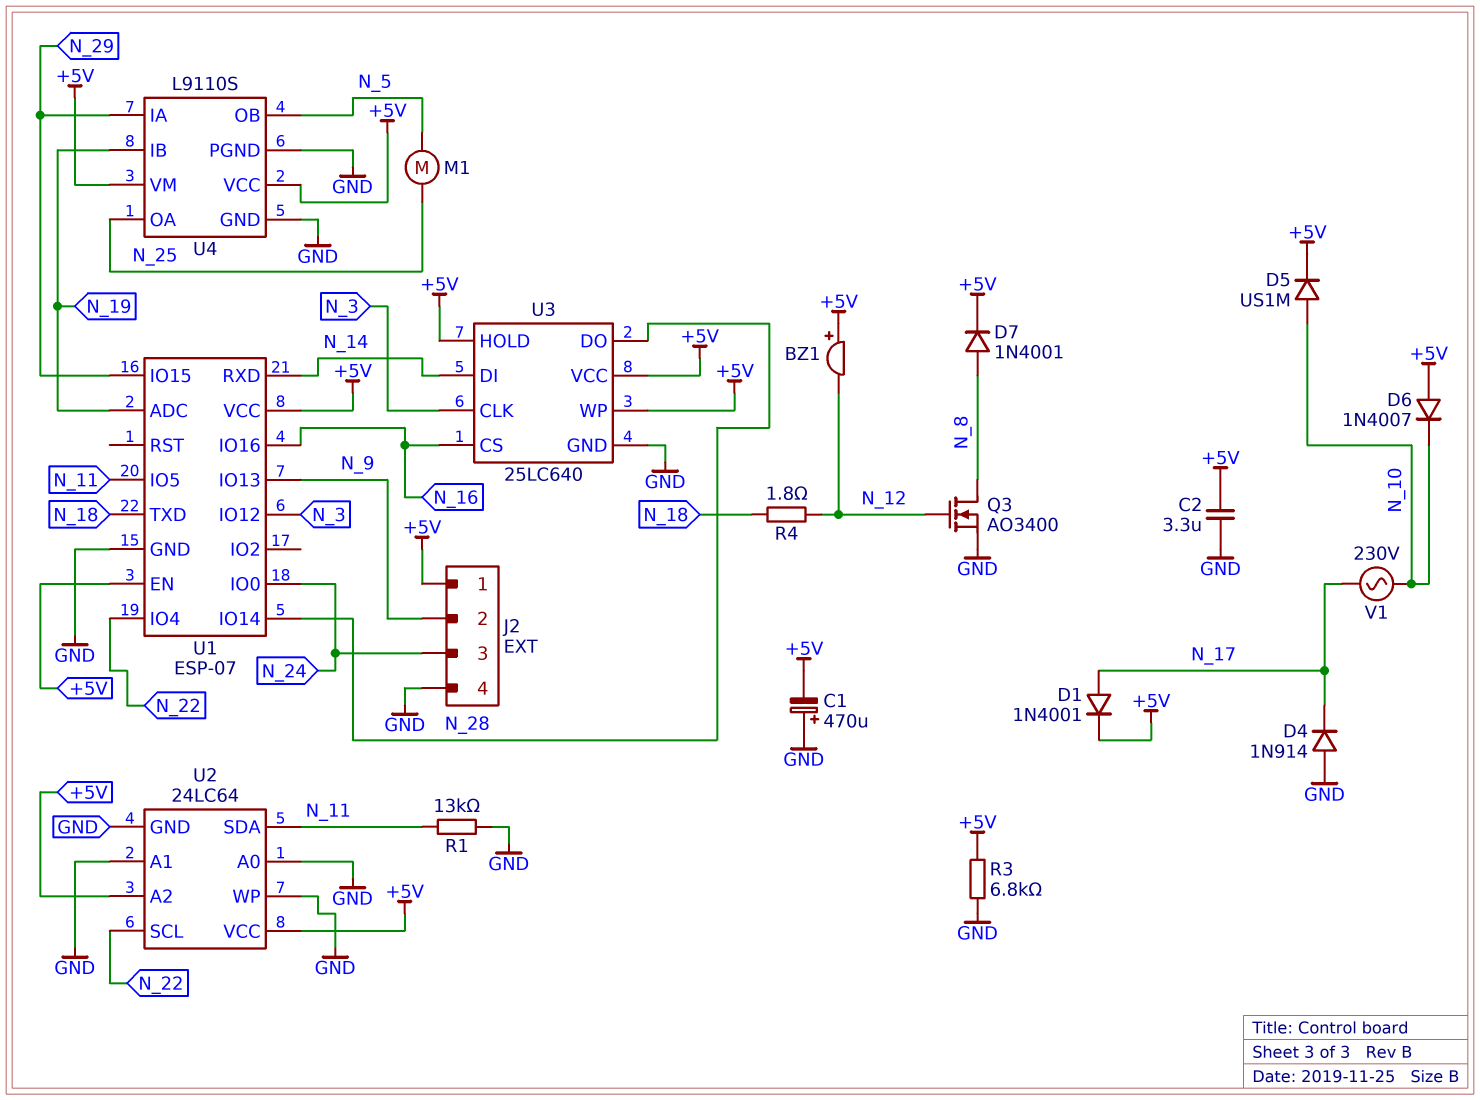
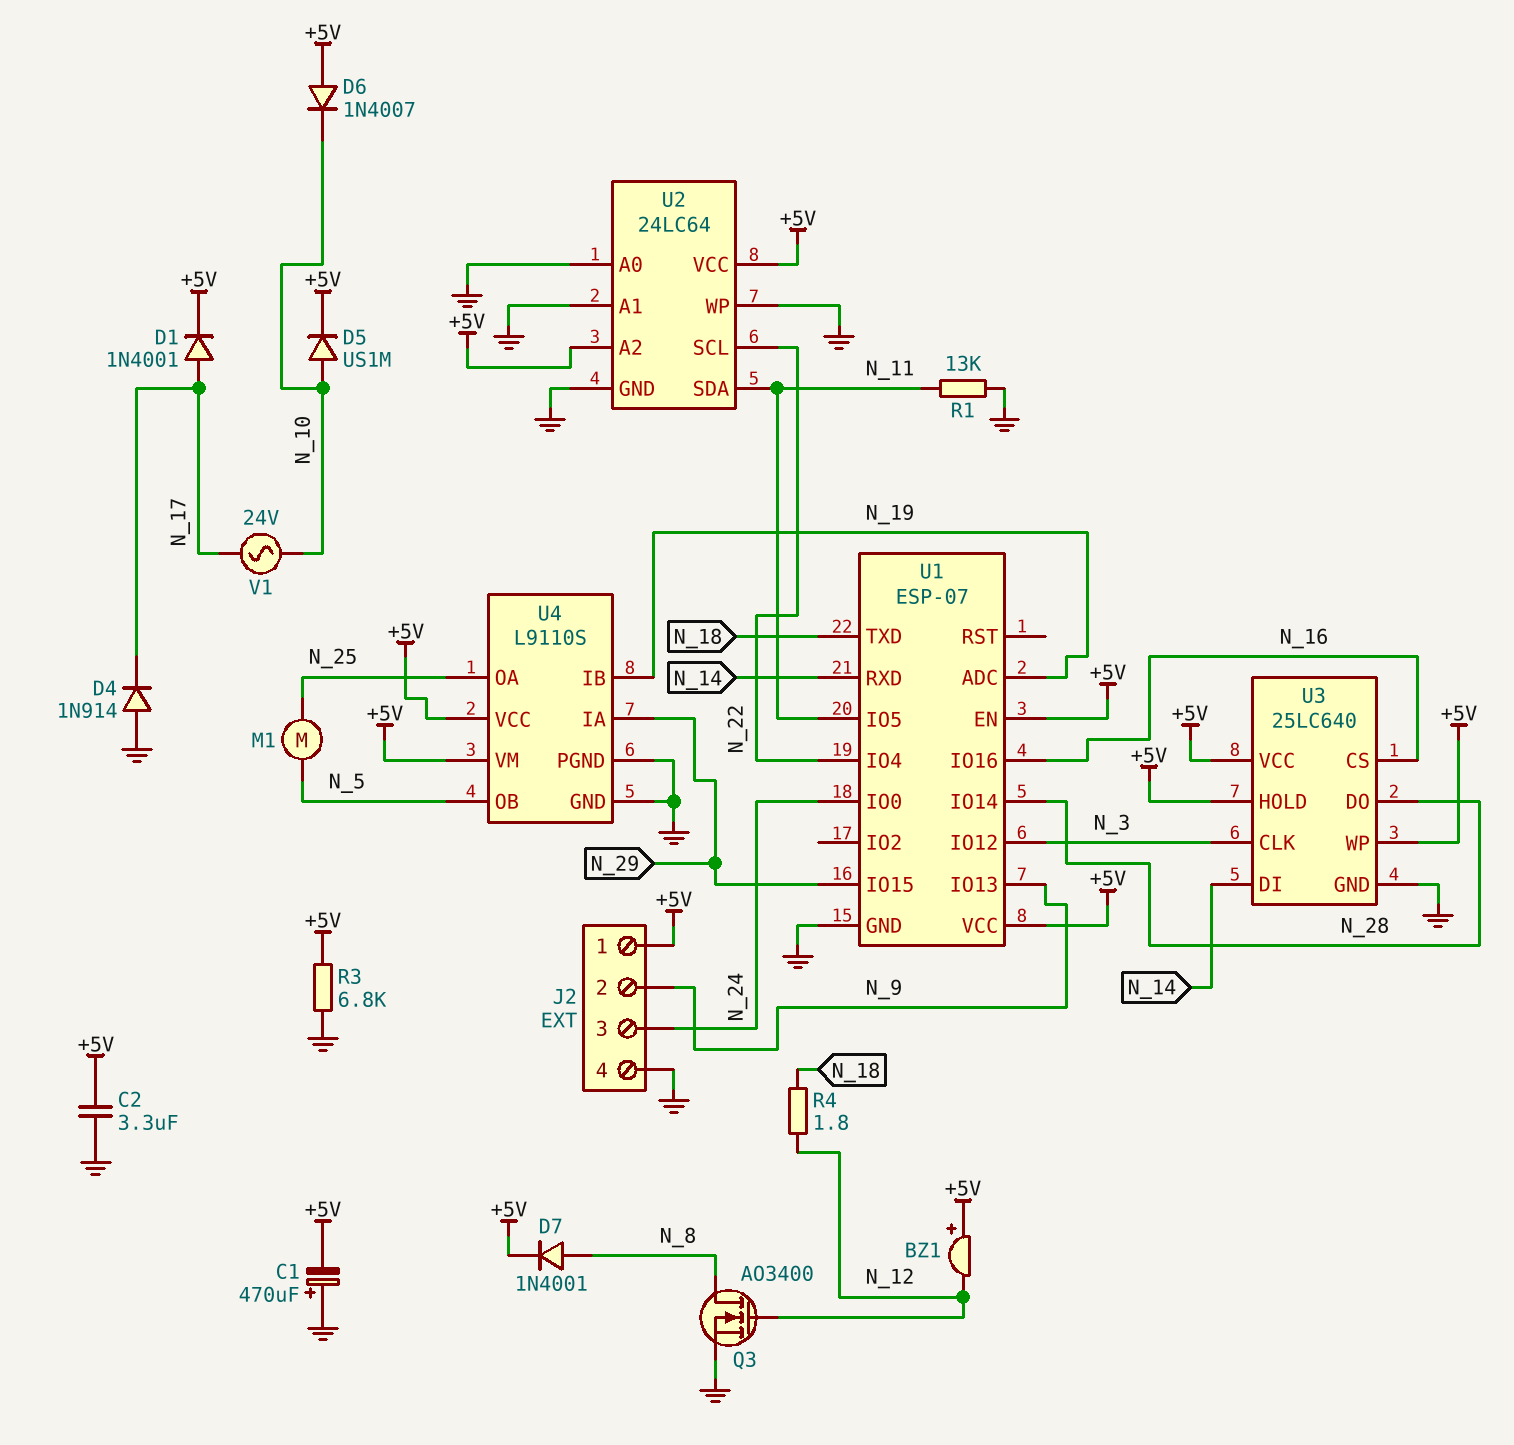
V1: AC 230V (N_10, N_17) -> AC 24V (N_10, N_17)

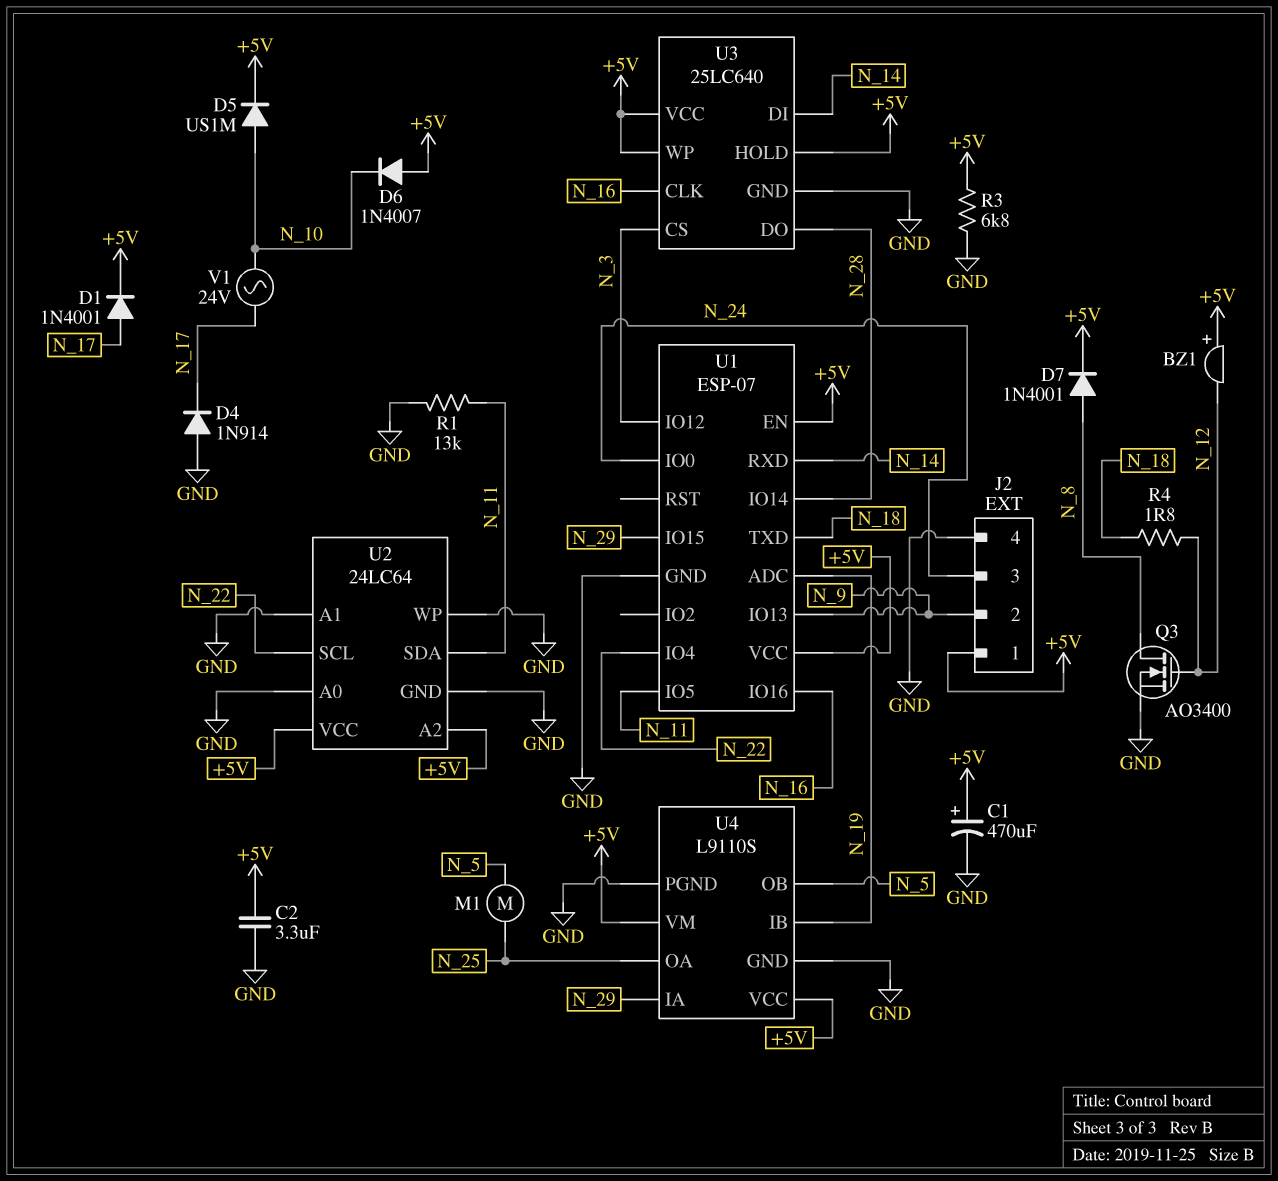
C1: 470uF (plus GND, minus +5V) -> 470uF (plus +5V, minus GND)
U3 pin CLK: N_3 -> N_16
U3 pin CS: N_16 -> N_3

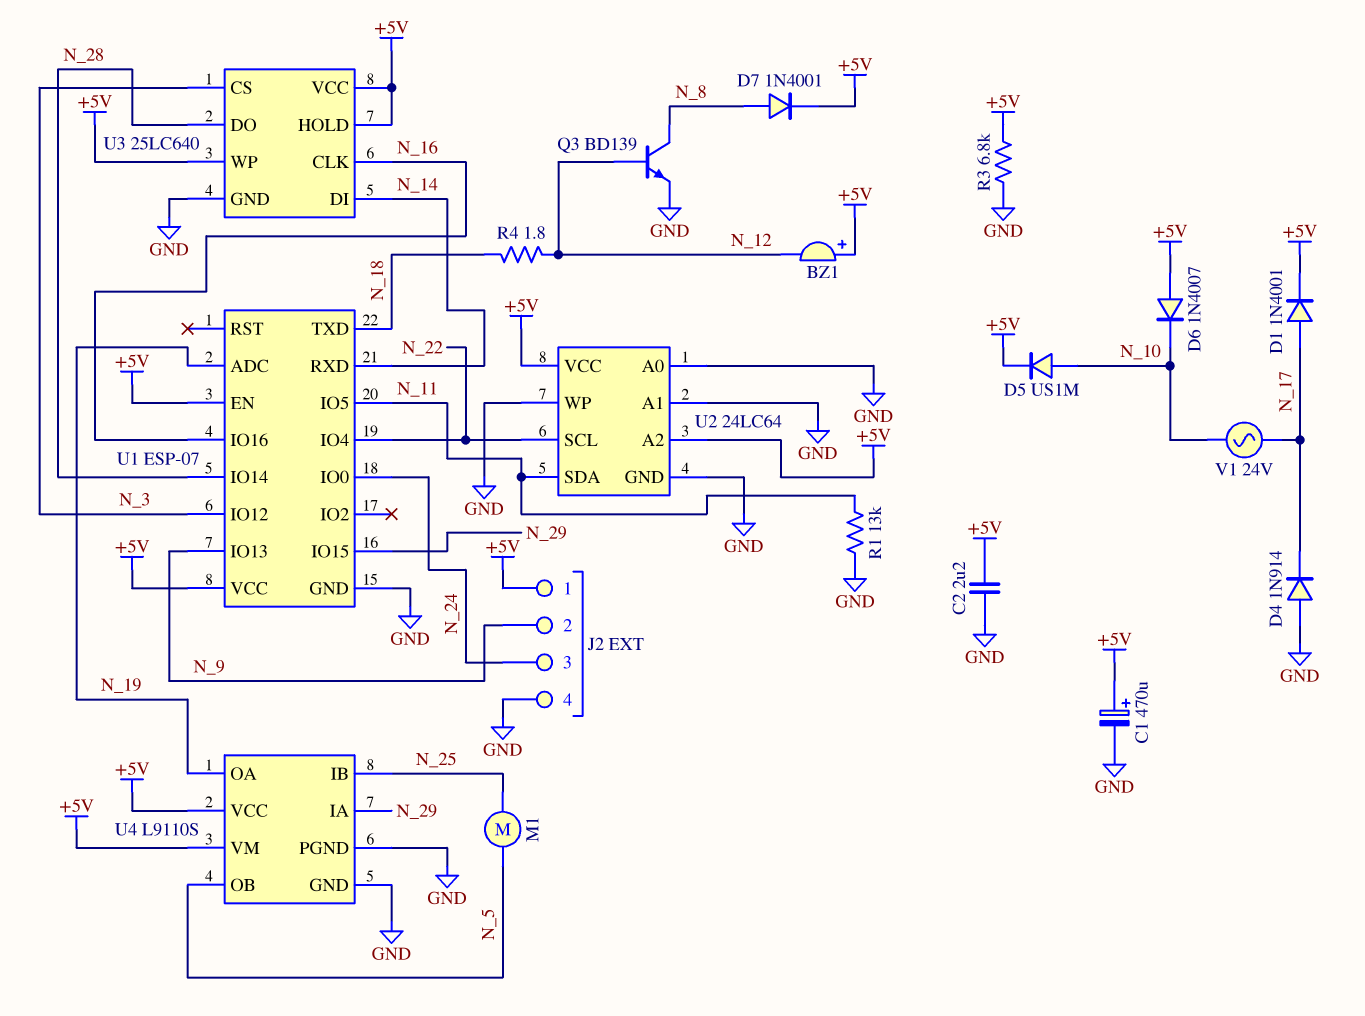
C2: 3.3uF (+5V, GND) -> 2.2uF (+5V, GND)
Q3: NMOS AO3400 (G N_12, D N_8, S GND) -> NPN BD139 (B N_12, C N_8, E GND)
U4 pin IB: N_19 -> N_25
U4 pin OA: N_25 -> N_19

